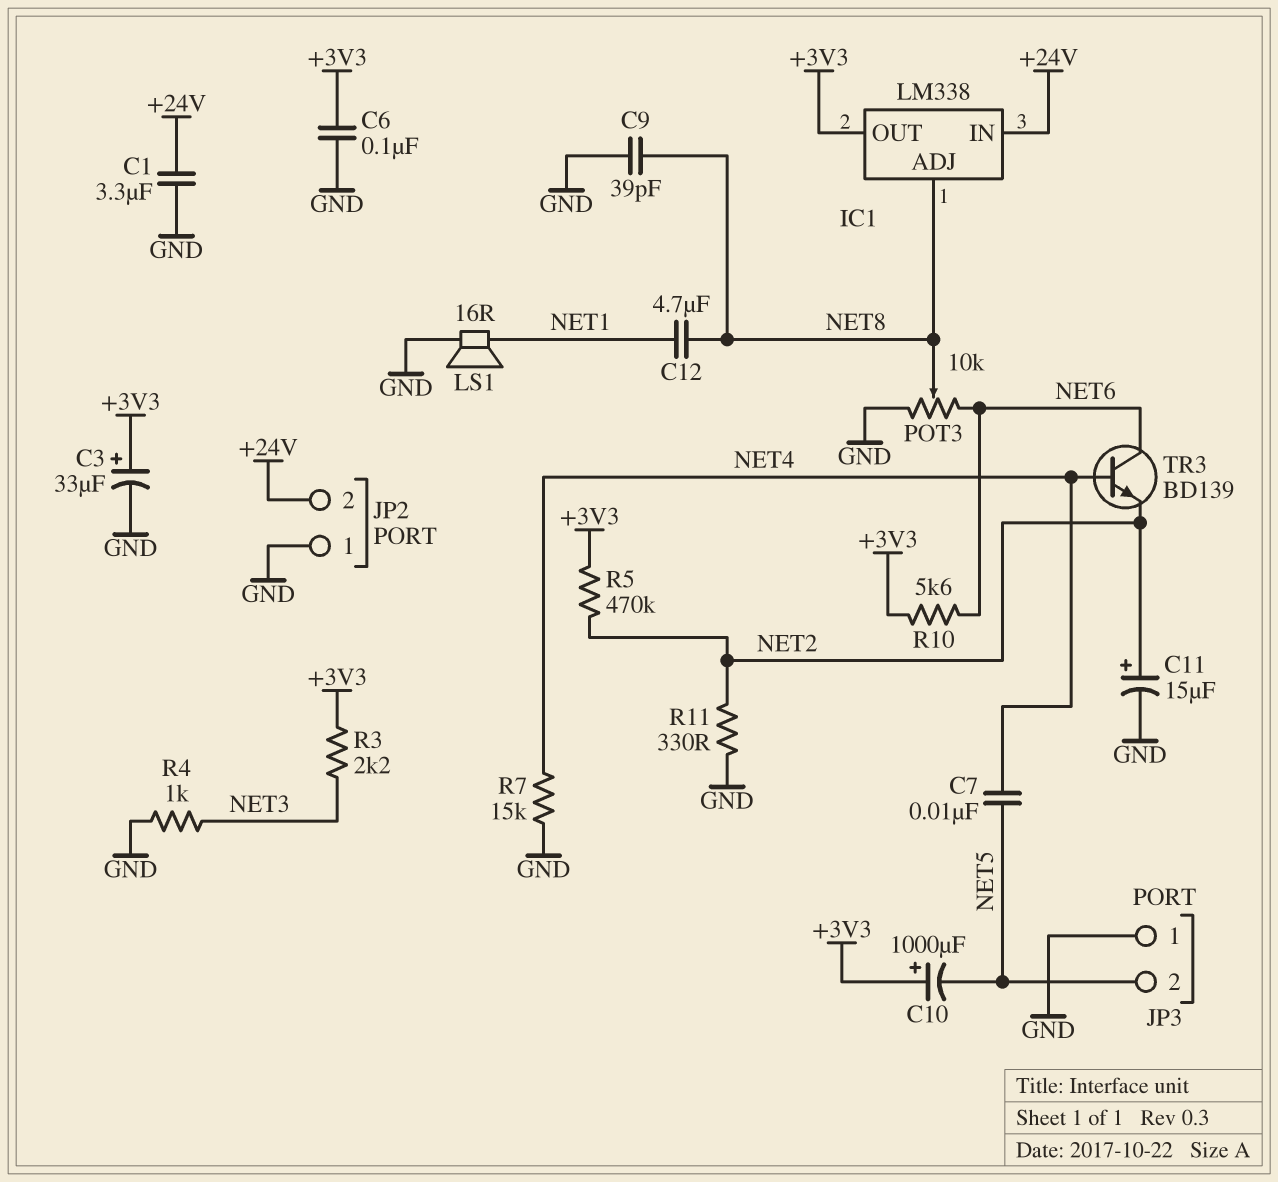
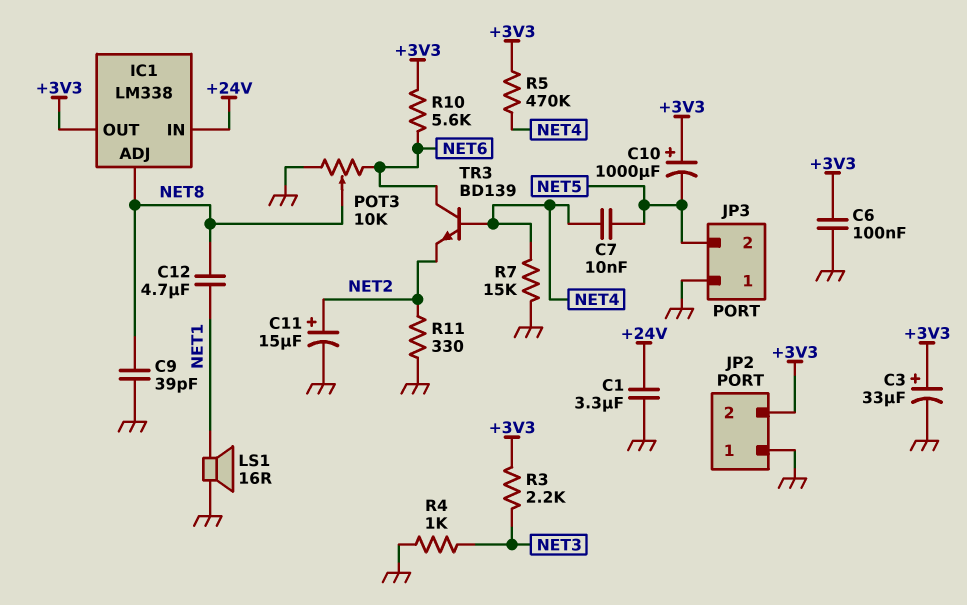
JP2 pin 2: +24V -> +3V3
R5: 470k (+3V3, NET2) -> 470k (+3V3, NET4)

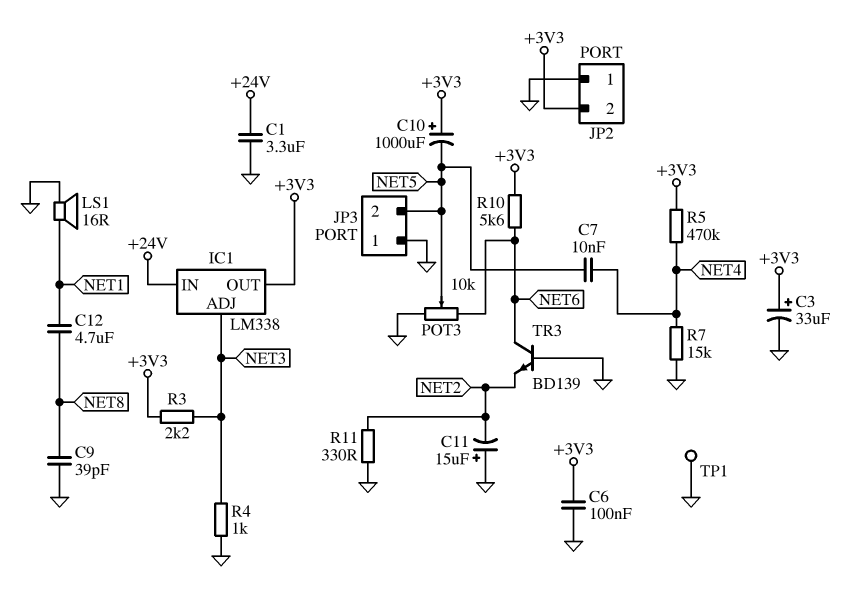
C11: 15uF (plus NET2, minus GND) -> 15uF (plus GND, minus NET2)
IC1 pin ADJ: NET8 -> NET3
POT3: 10k (GND, NET6, wiper NET8) -> 10k (GND, NET6, wiper NET5)
TP1: none -> test point (GND)
TR3: NPN BD139 (B NET4, C NET6, E NET2) -> NPN BD139 (B GND, C NET6, E NET2)

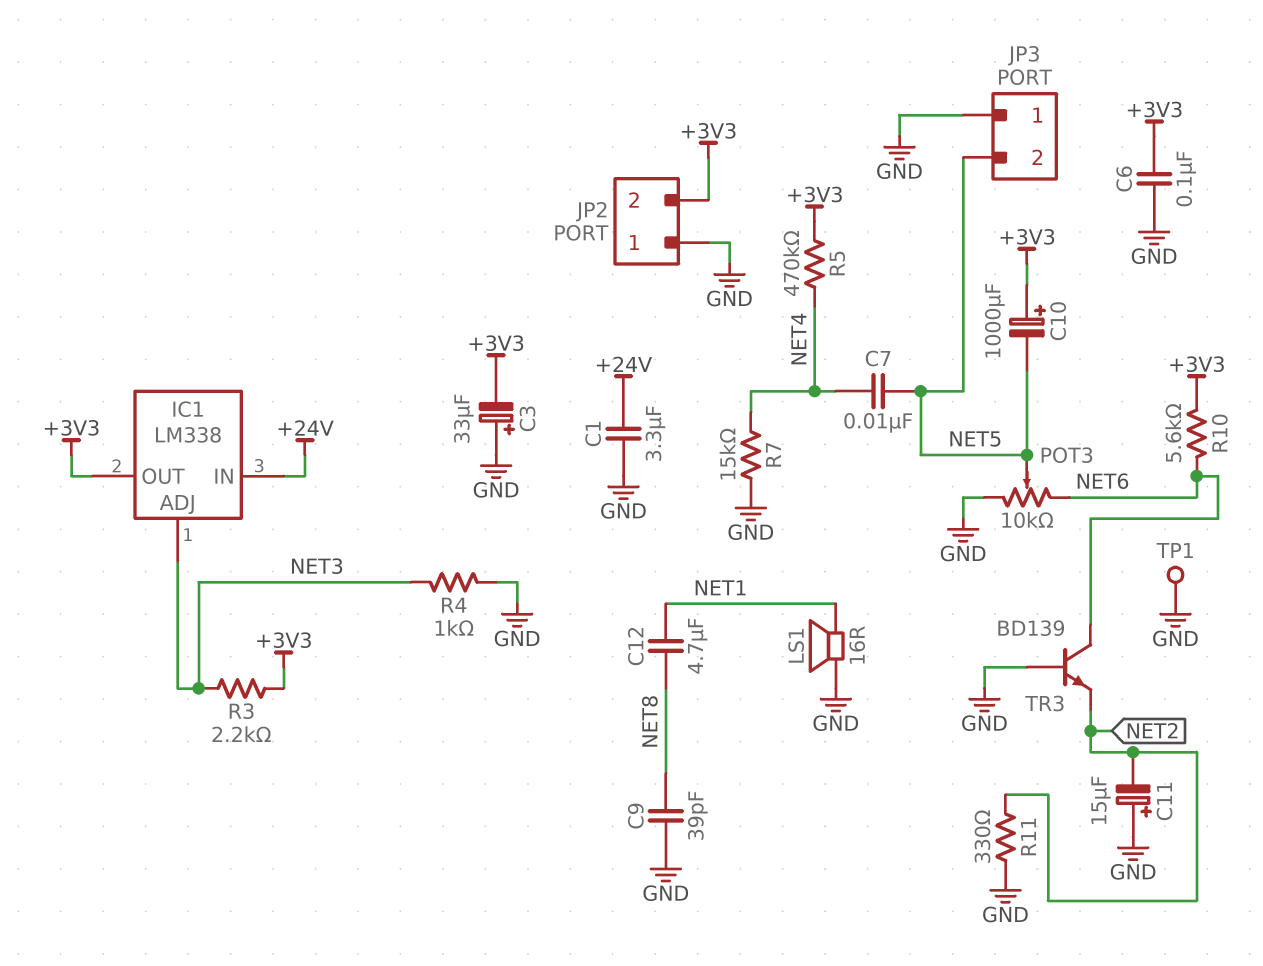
C3: 33uF (plus +3V3, minus GND) -> 33uF (plus GND, minus +3V3)

